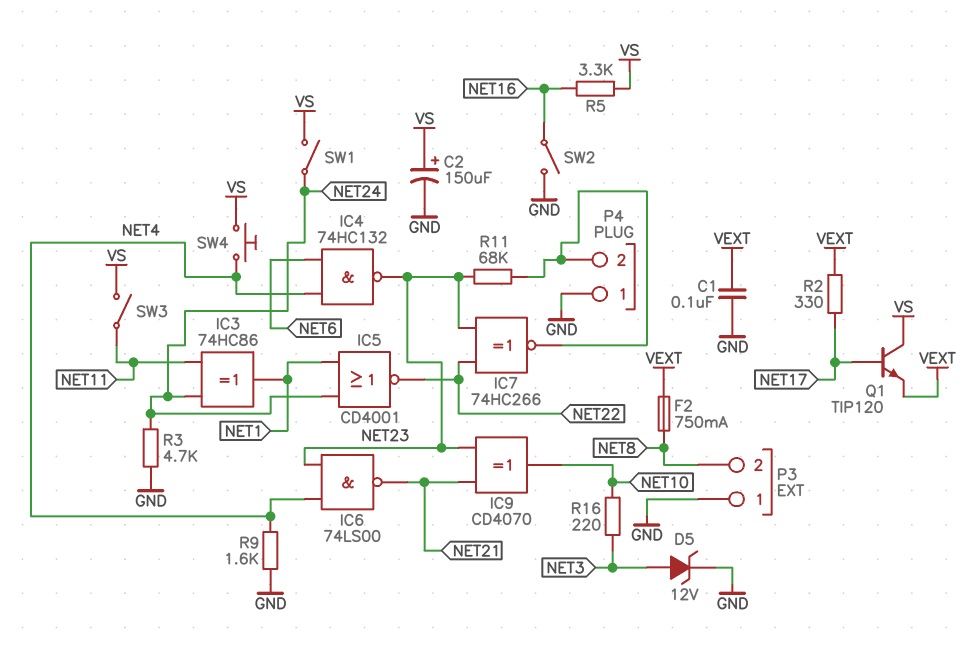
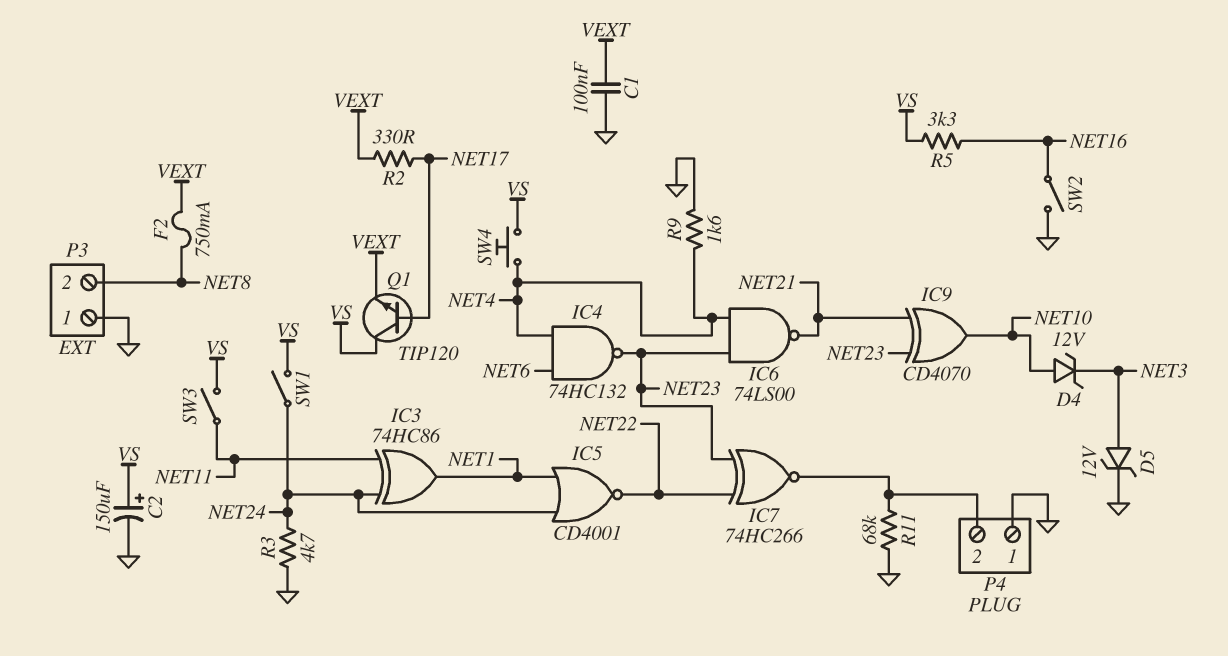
D4: none -> zener 12V (A NET10, K NET3)
R11: 68k (NET23, P4/2) -> 68k (GND, P4/2)
R16: 220 (NET3, NET10) -> none

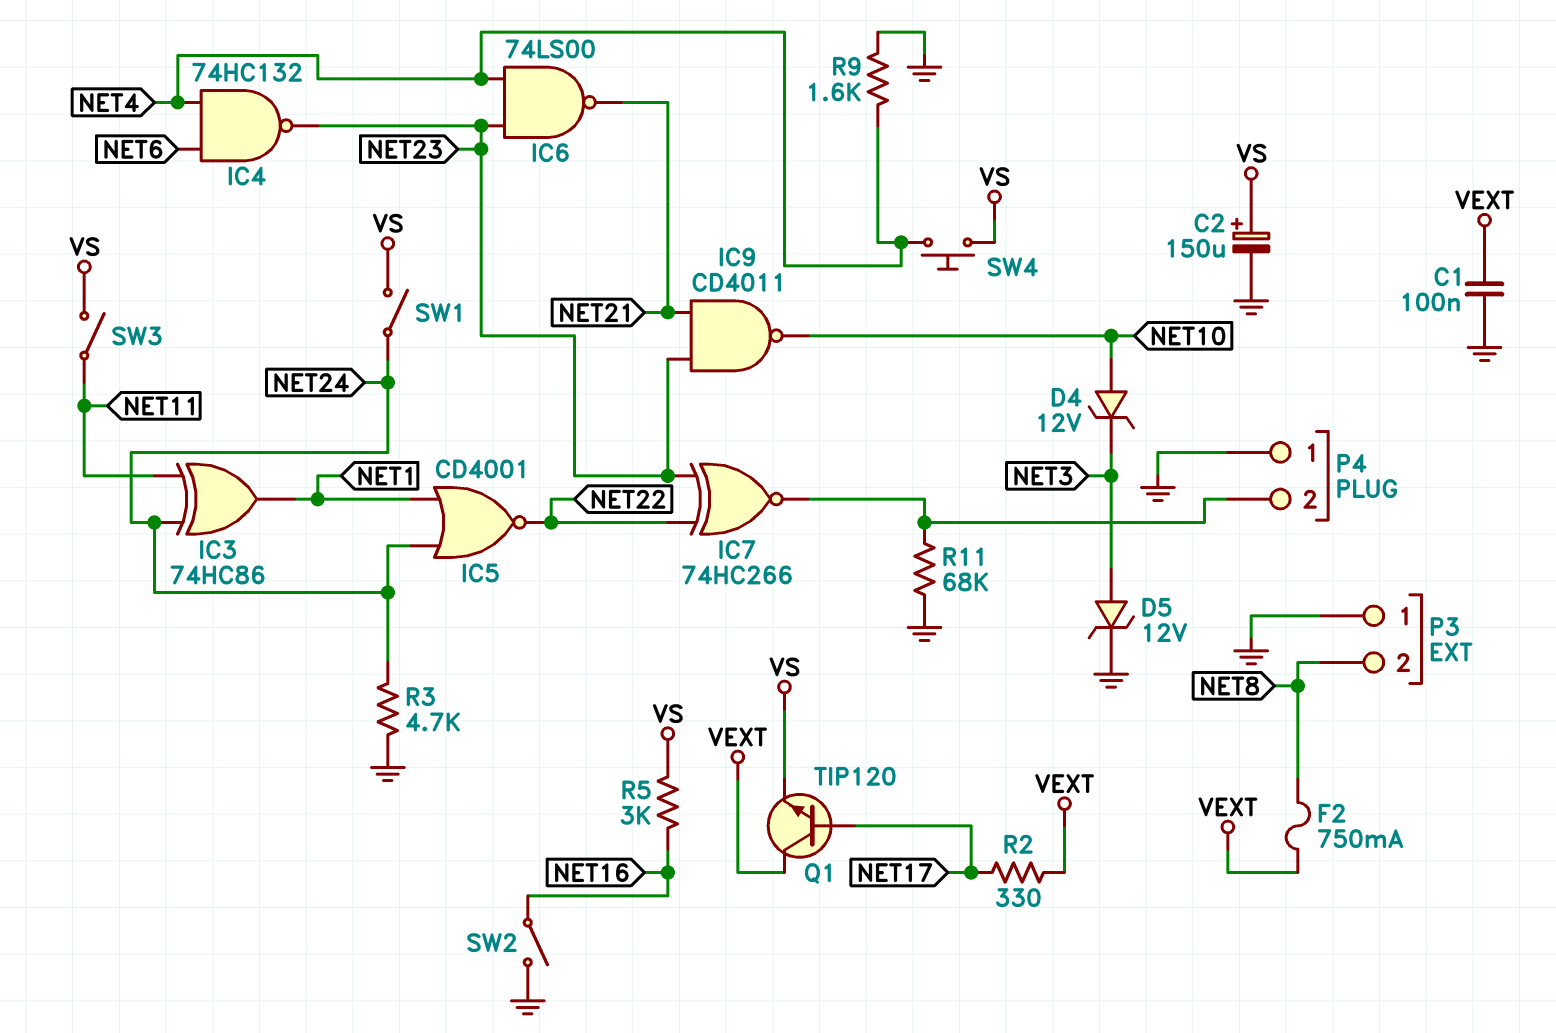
IC9: XOR CD4070 (in NET21, in NET23, out NET10) -> NAND CD4011 (in NET21, in NET23, out NET10)
Q1: NPN TIP120 (B NET17, C VS, E VEXT) -> NPN TIP120 (B NET17, C VEXT, E VS)
R5: 3.3k (NET16, VS) -> 3k (NET16, VS)

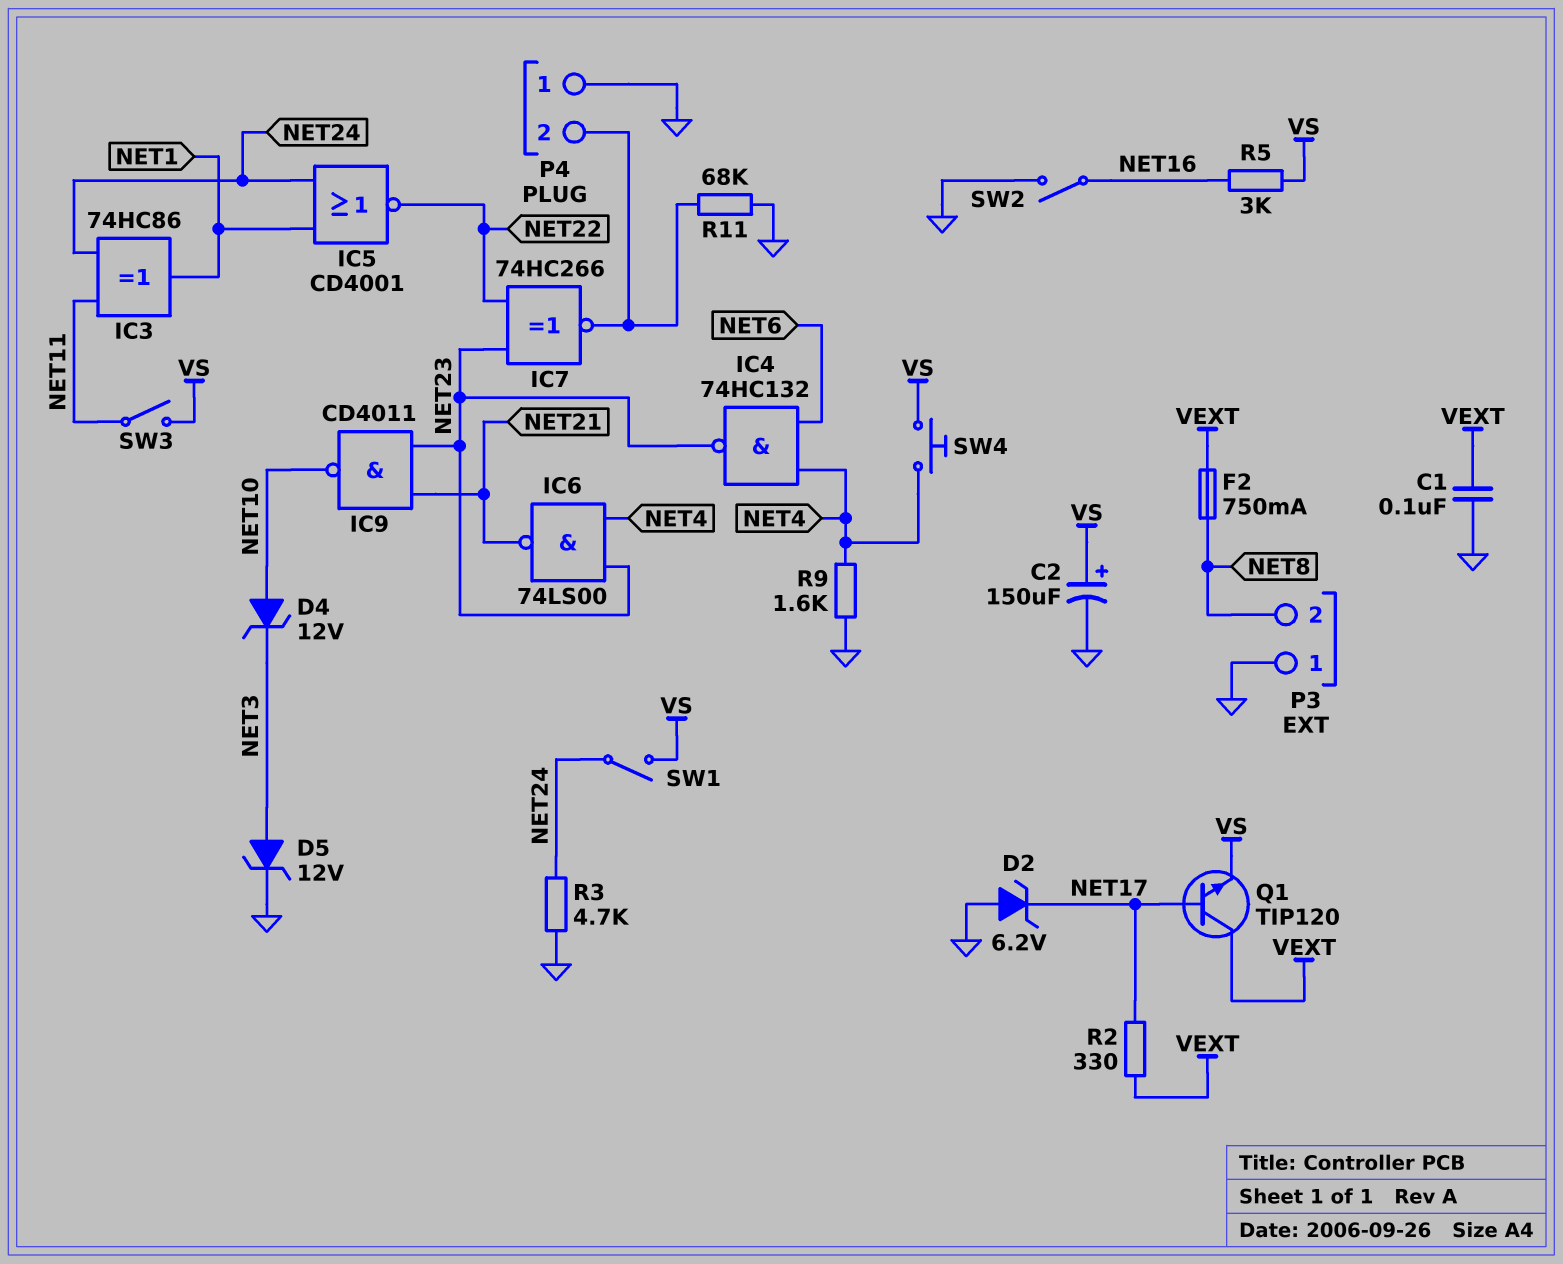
D2: none -> zener 6.2V (A GND, K NET17)

